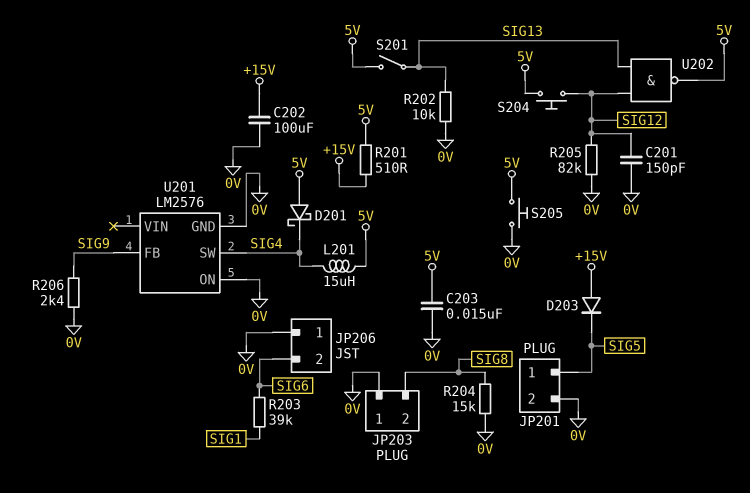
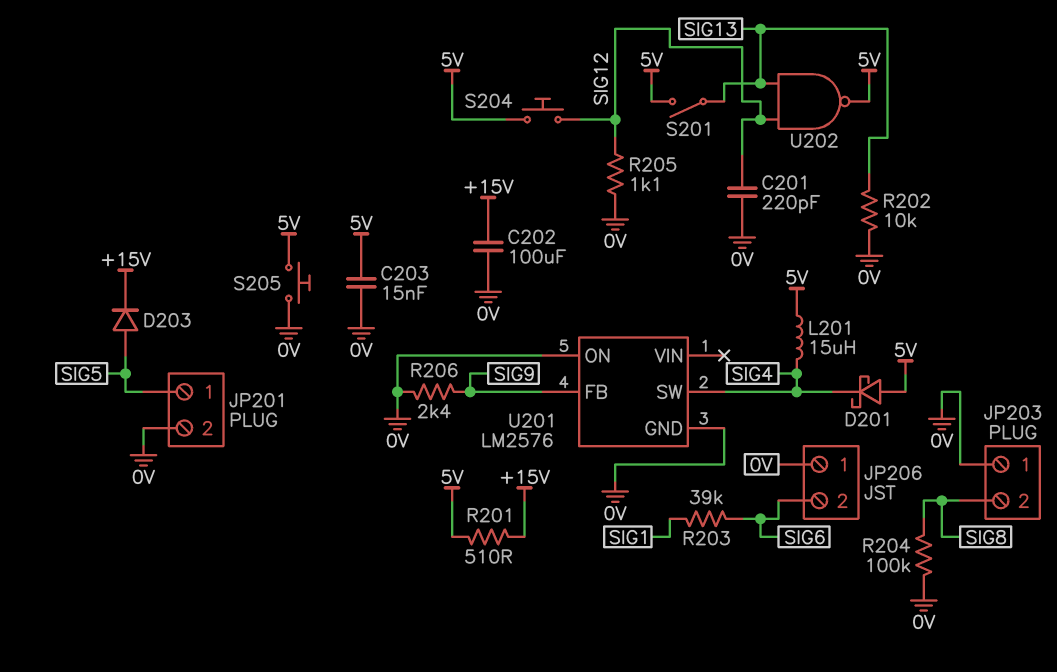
C201: 150pF (0V, SIG12) -> 220pF (0V, SIG12)
D203: diode (A +15V, K SIG5) -> diode (A SIG5, K +15V)
R204: 15k (0V, SIG8) -> 100k (0V, SIG8)
R205: 82k (0V, SIG12) -> 1.1k (0V, SIG12)

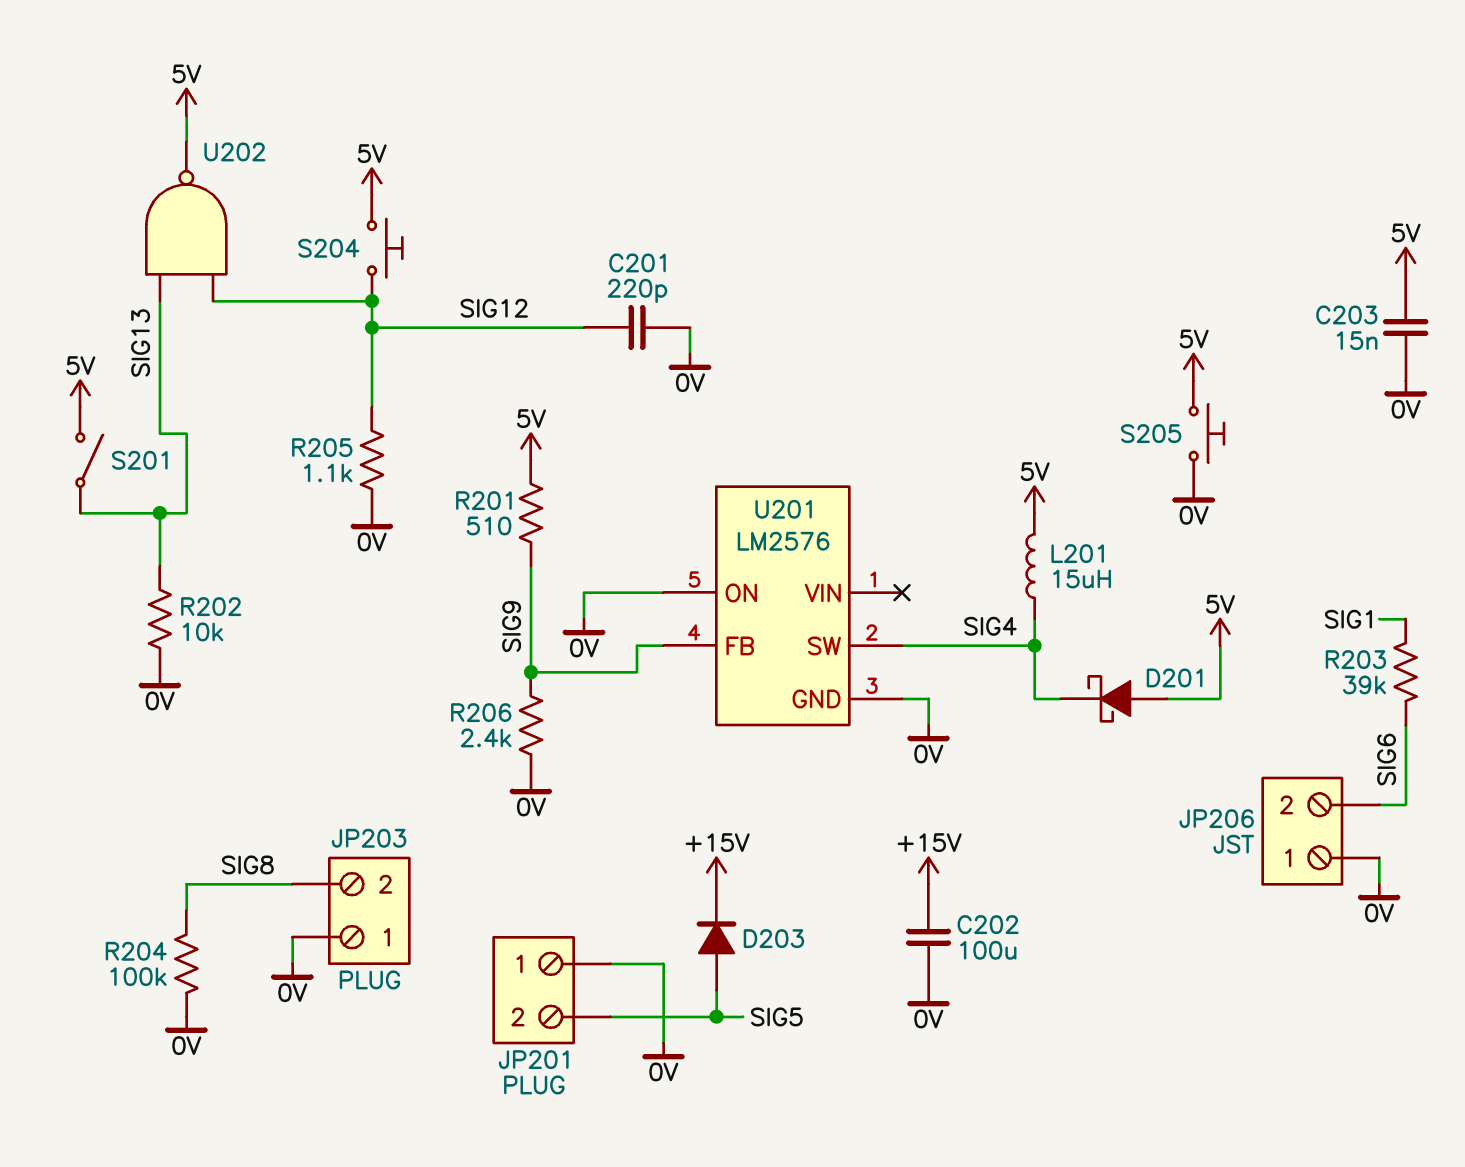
JP201 pin 1: SIG5 -> 0V
JP201 pin 2: 0V -> SIG5
R201: 510 (+15V, 5V) -> 510 (5V, SIG9)

